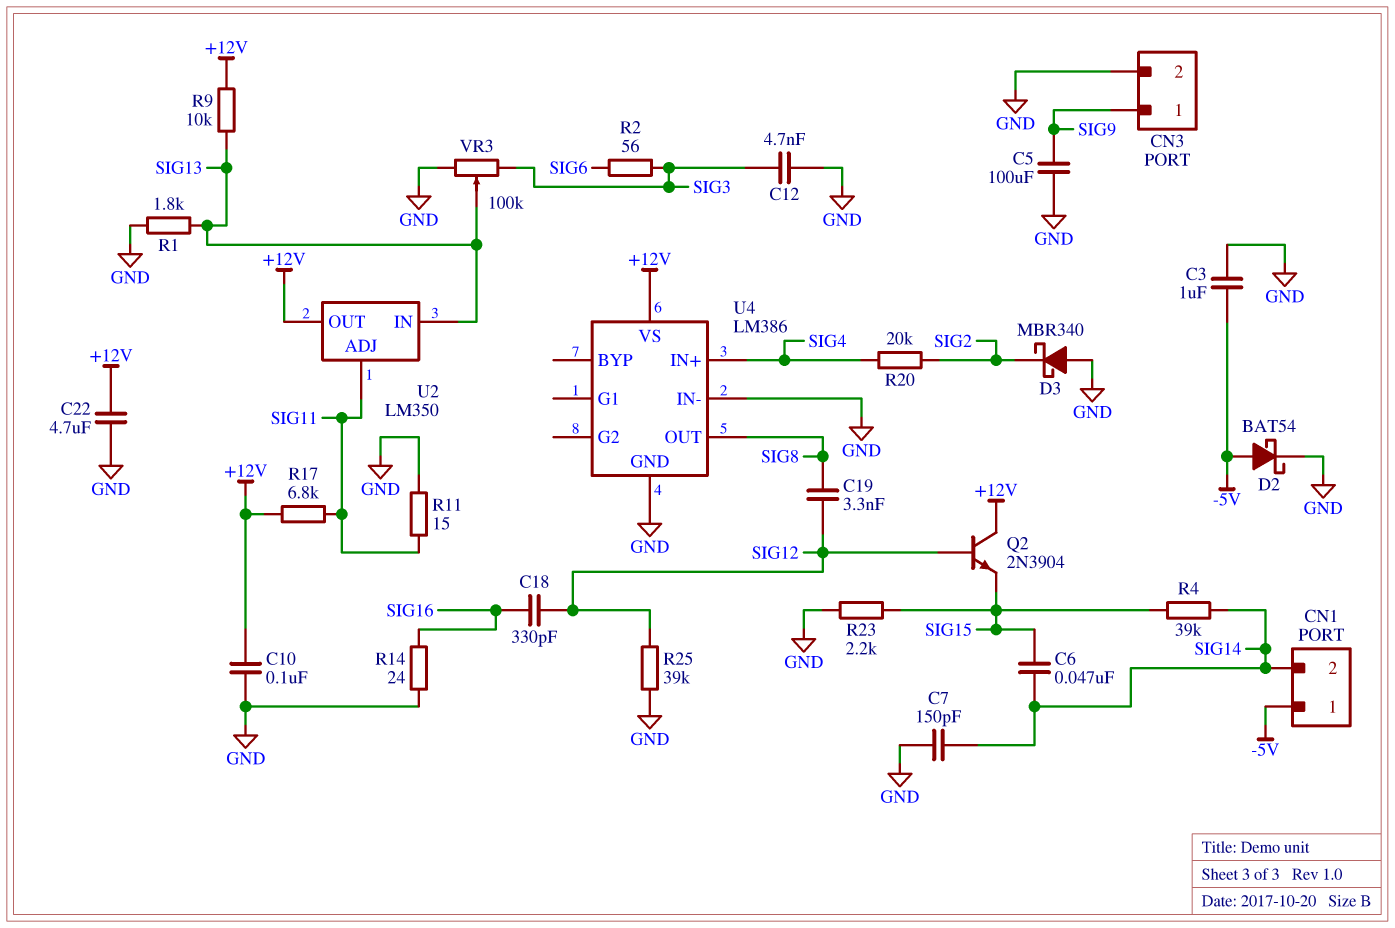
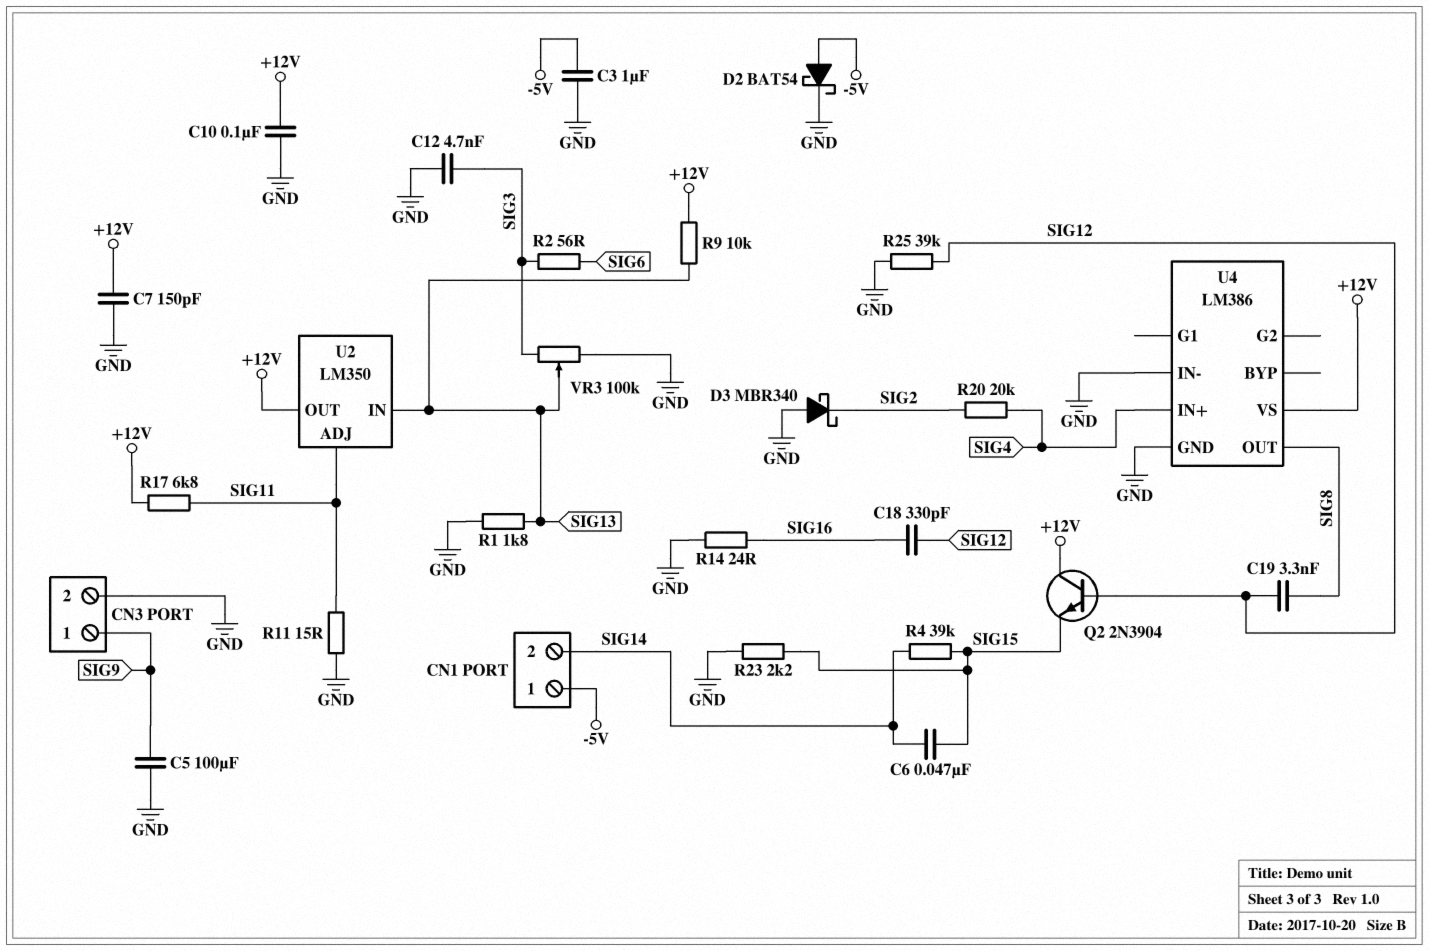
C7: 150pF (GND, SIG14) -> 150pF (+12V, GND)
C22: 4.7uF (+12V, GND) -> none

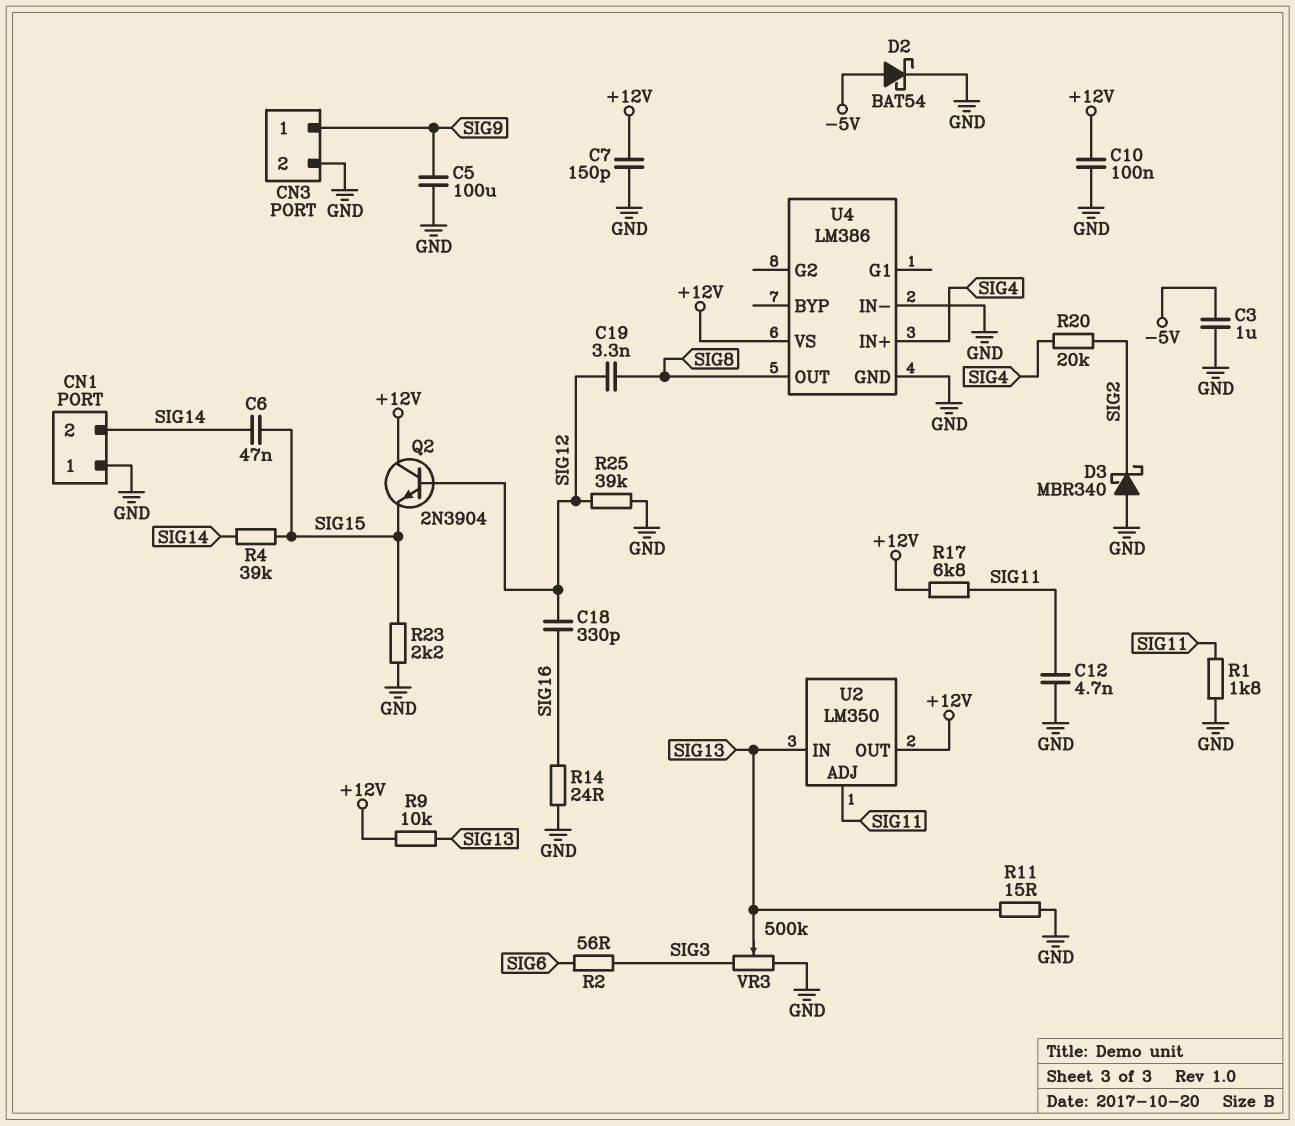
C12: 4.7nF (GND, SIG3) -> 4.7nF (GND, SIG11)
CN1 pin 1: -5V -> GND
R1: 1.8k (GND, SIG13) -> 1.8k (GND, SIG11)
R11: 15 (GND, SIG11) -> 15 (GND, SIG13)
VR3: 100k (GND, SIG3, wiper SIG13) -> 500k (GND, SIG3, wiper SIG13)

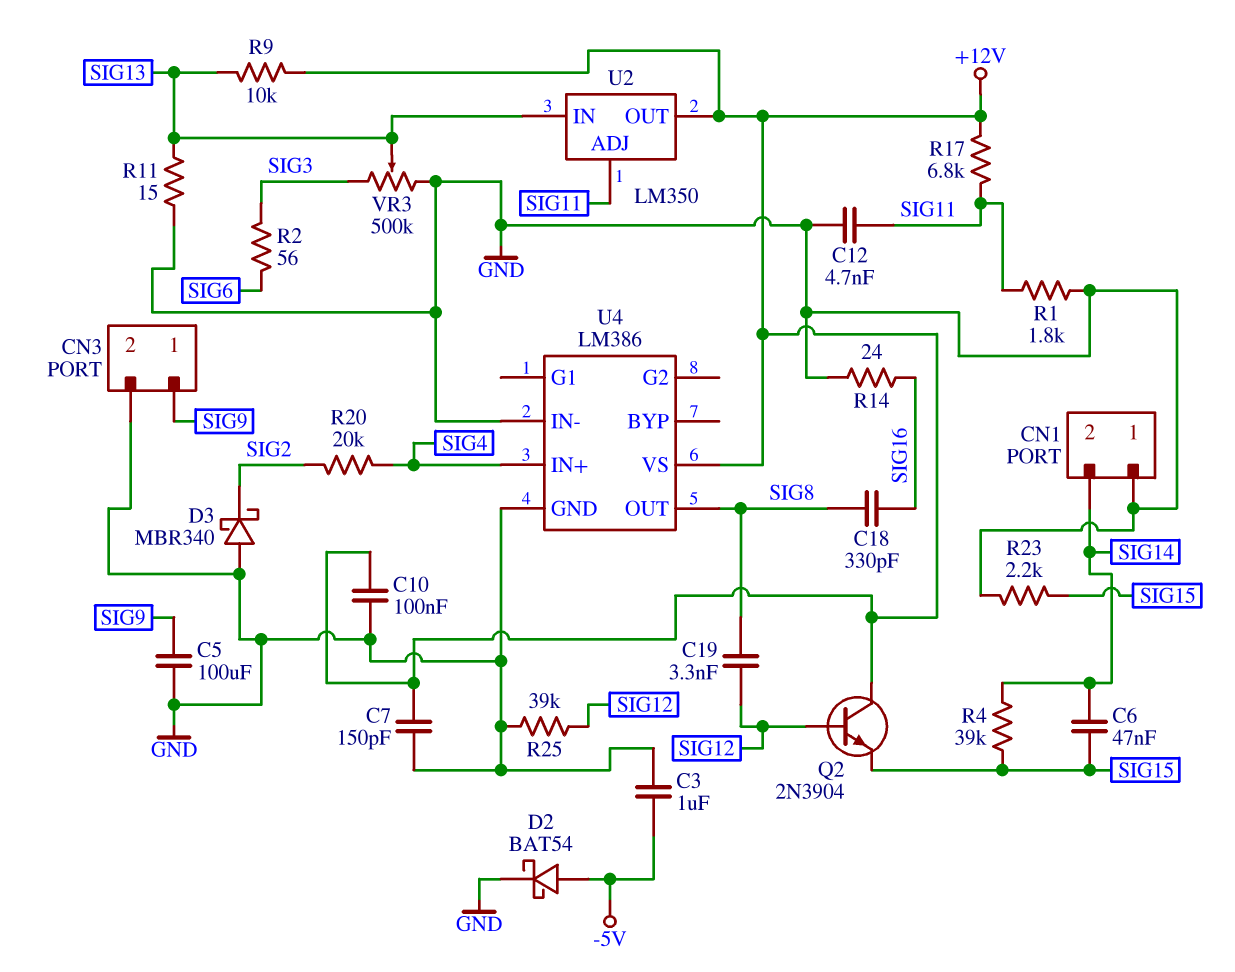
C18: 330pF (SIG12, SIG16) -> 330pF (SIG8, SIG16)

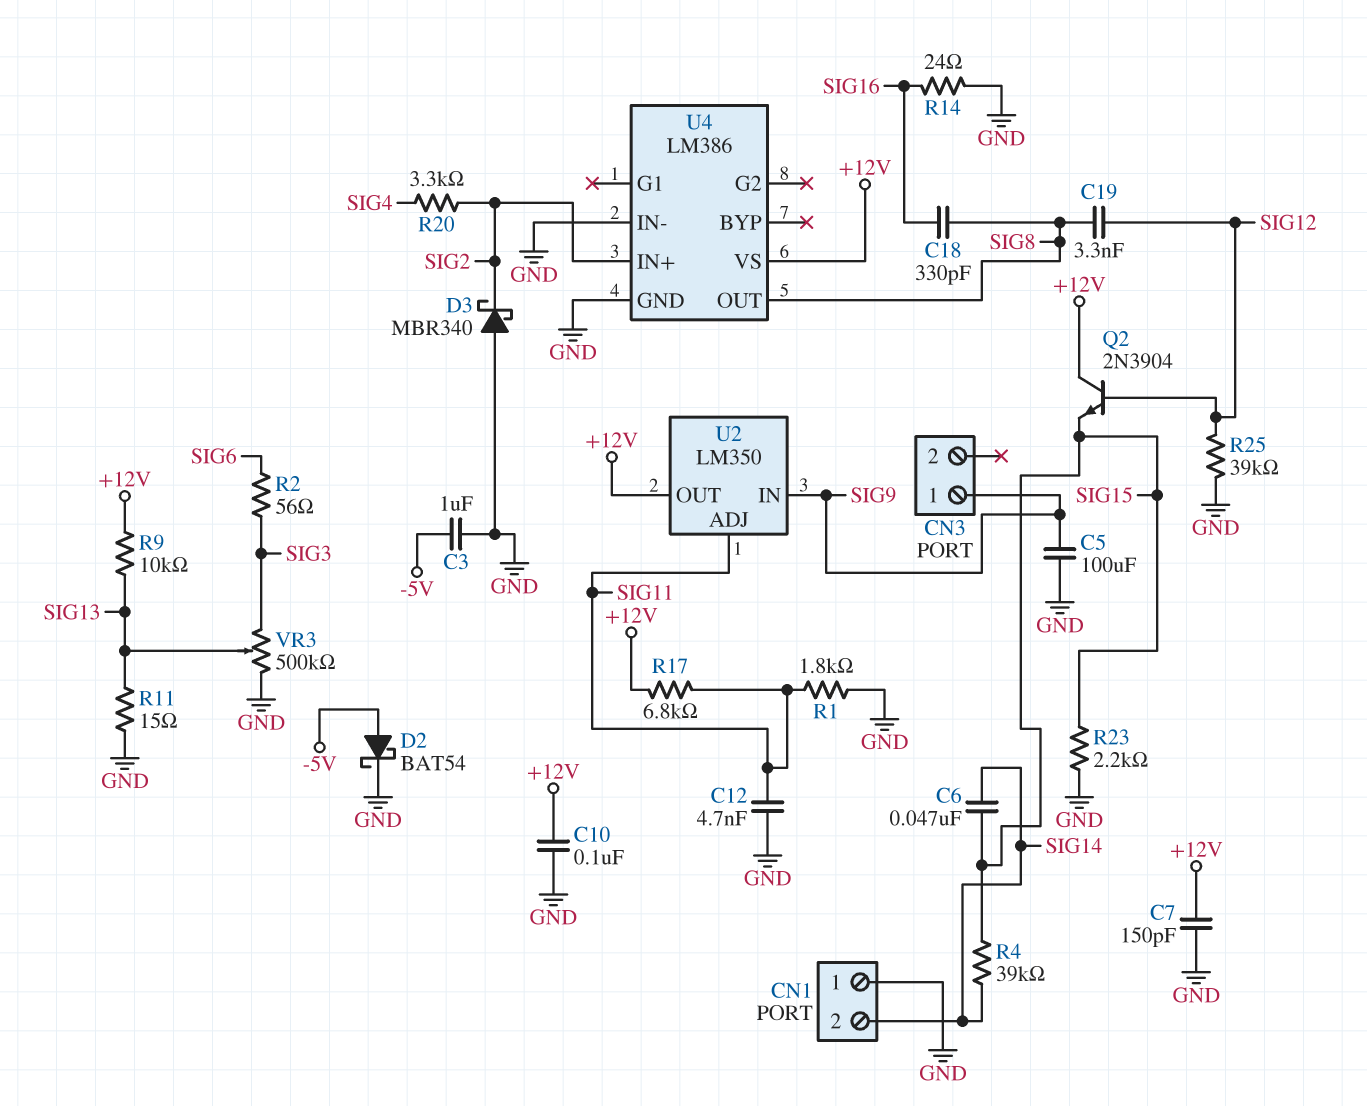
CN3 pin 2: GND -> none
R20: 20k (SIG2, SIG4) -> 3.3k (SIG2, SIG4)
U2 pin IN: SIG13 -> SIG9
U4 pin IN+: SIG4 -> SIG2

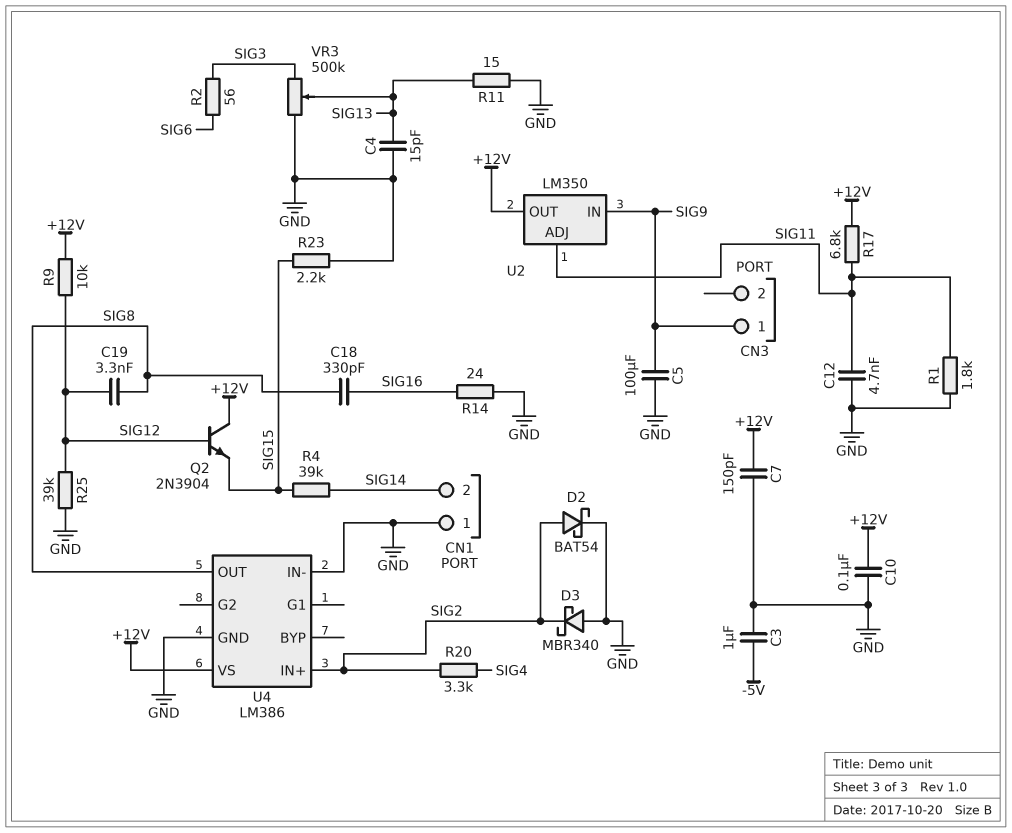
C4: none -> 15pF (GND, SIG13)
C6: 47nF (SIG14, SIG15) -> none
D2: schottky BAT54 (A -5V, K GND) -> schottky BAT54 (A SIG2, K GND)
R9: 10k (+12V, SIG13) -> 10k (+12V, SIG12)

